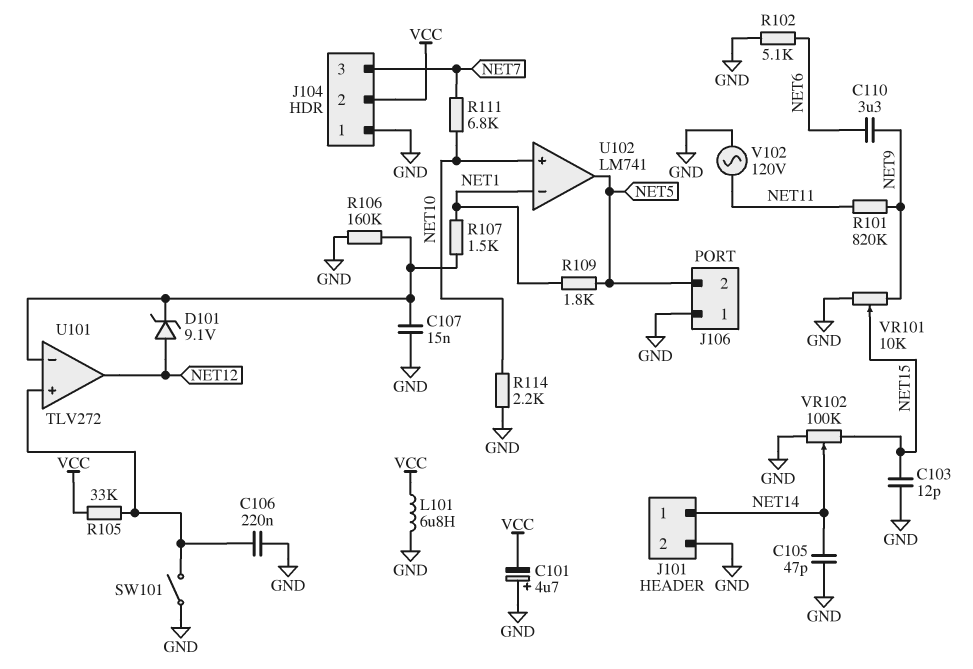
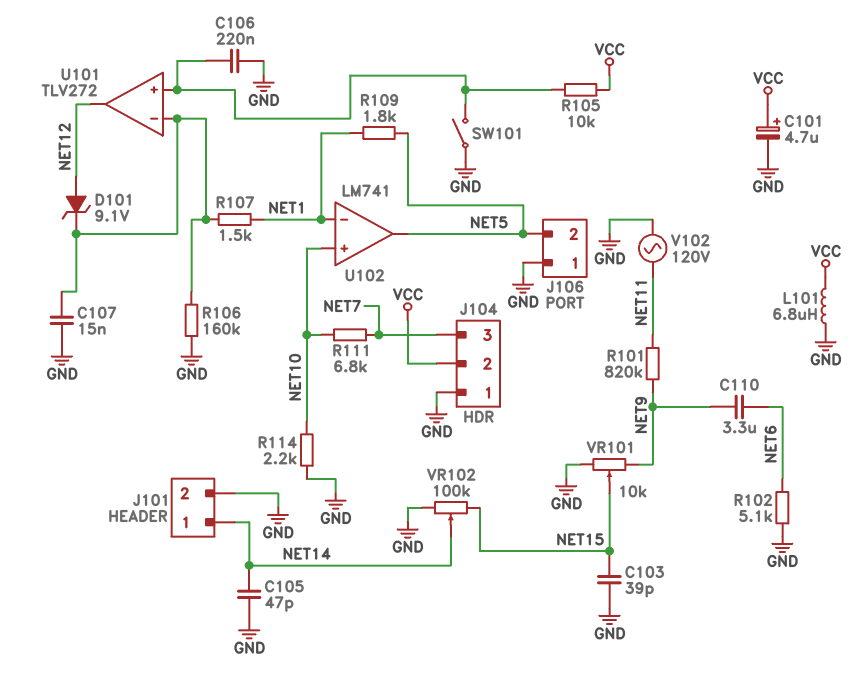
C101: 4.7uF (plus GND, minus VCC) -> 4.7uF (plus VCC, minus GND)
C103: 12pF (GND, NET15) -> 39pF (GND, NET15)
R105: 33k (U101/in+, VCC) -> 10k (U101/in+, VCC)

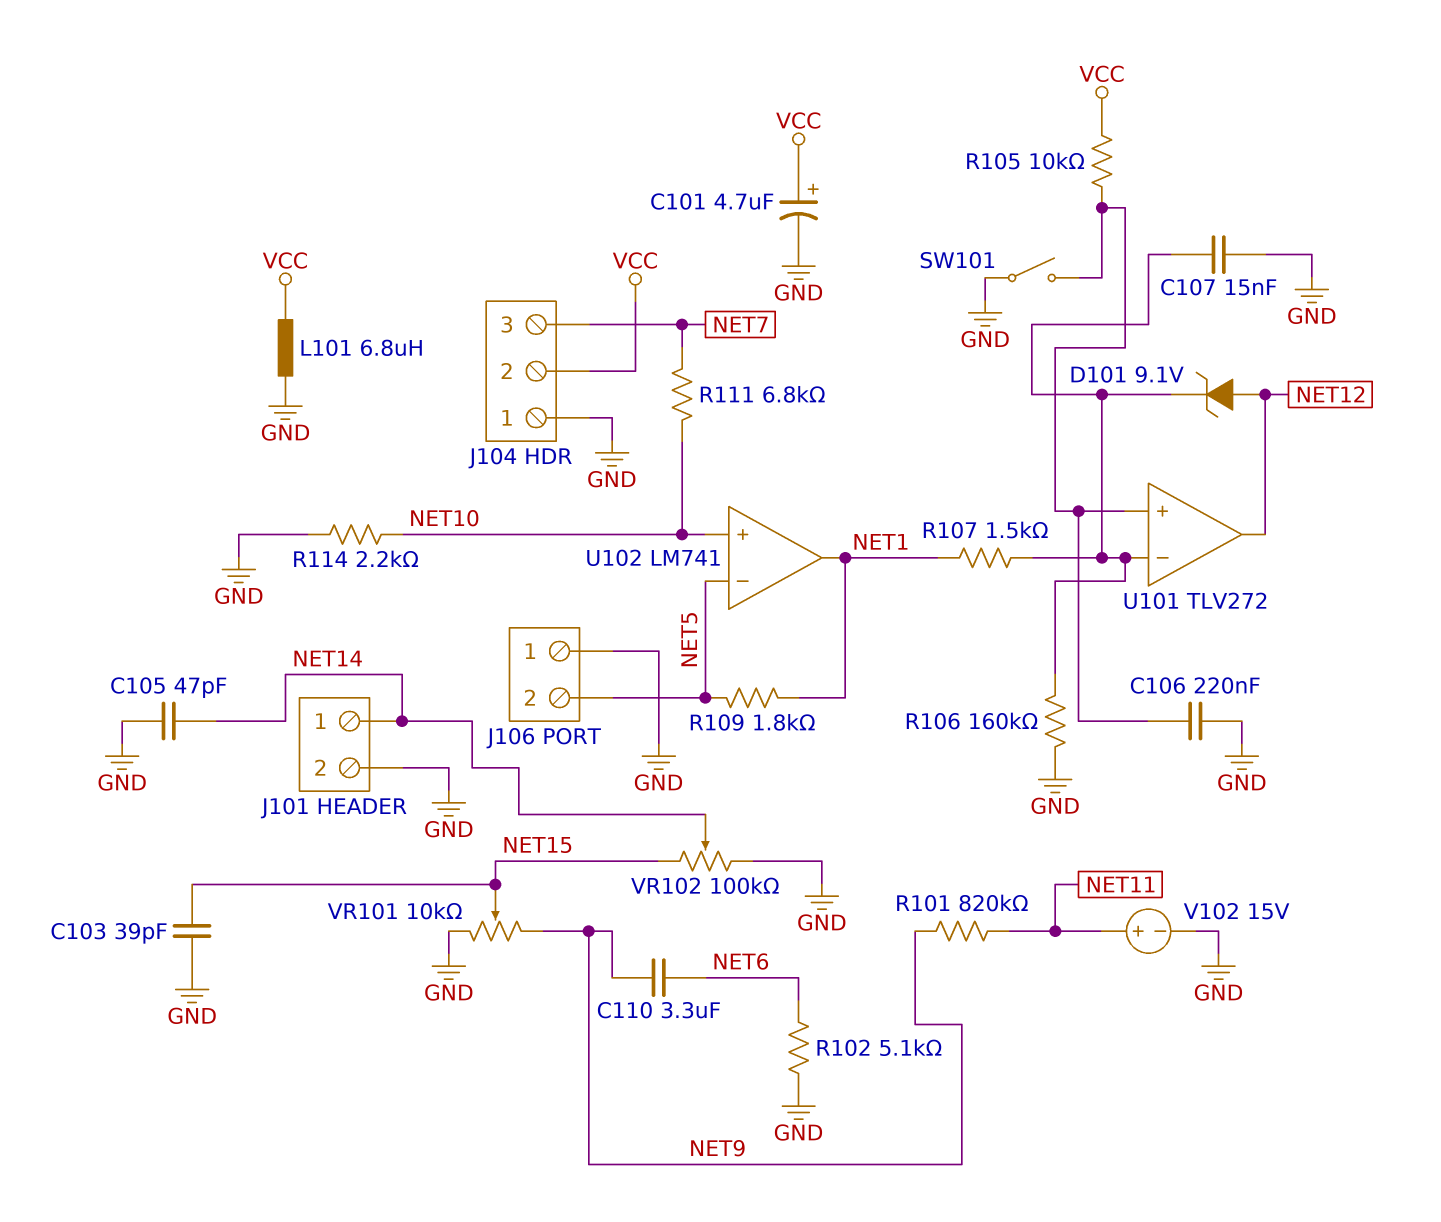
U102 pin in-: NET1 -> NET5
U102 pin out: NET5 -> NET1
V102: AC 120V (GND, NET11) -> 15V (plus NET11, minus GND)

